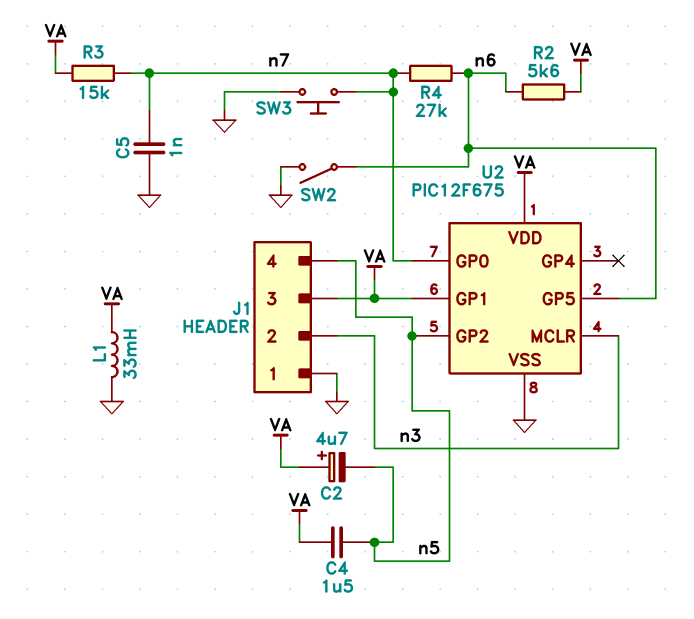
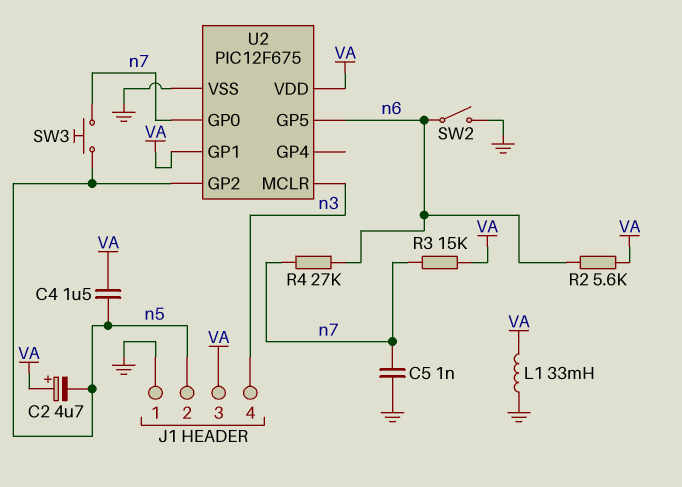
J1 pin 2: n3 -> n5
J1 pin 4: n5 -> n3
SW3: button (GND, n7) -> button (n5, n7)

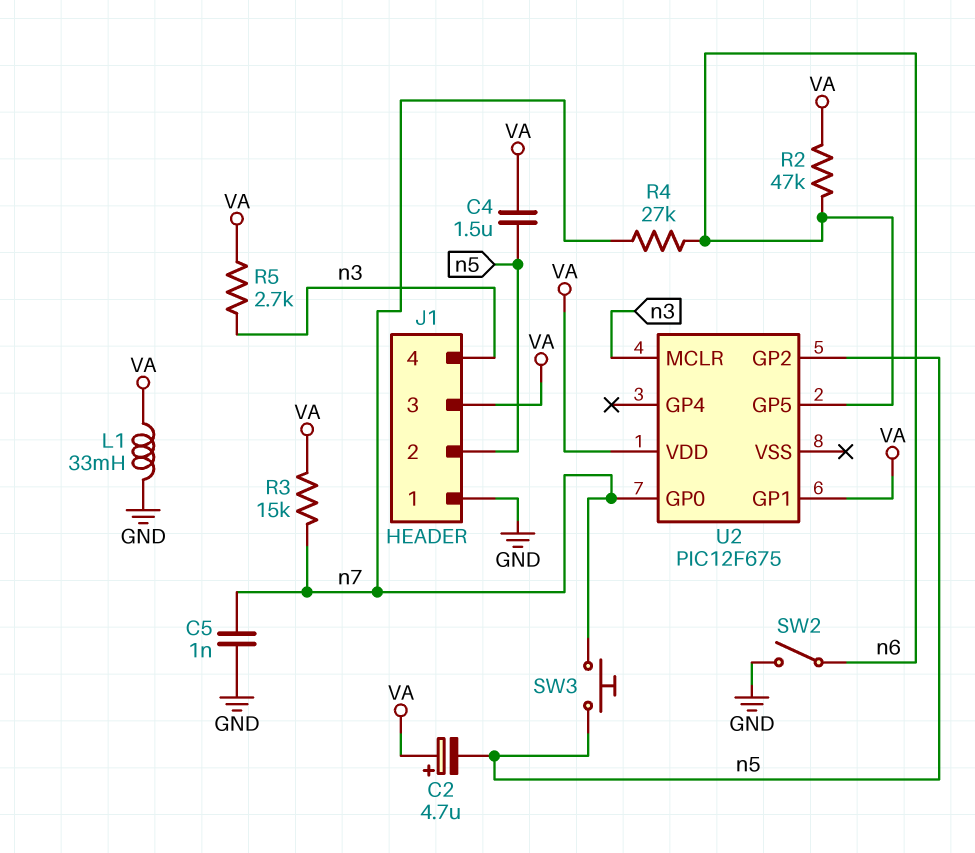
R2: 5.6k (VA, n6) -> 47k (VA, n6)
R5: none -> 2.7k (VA, n3)
U2 pin VSS: GND -> none

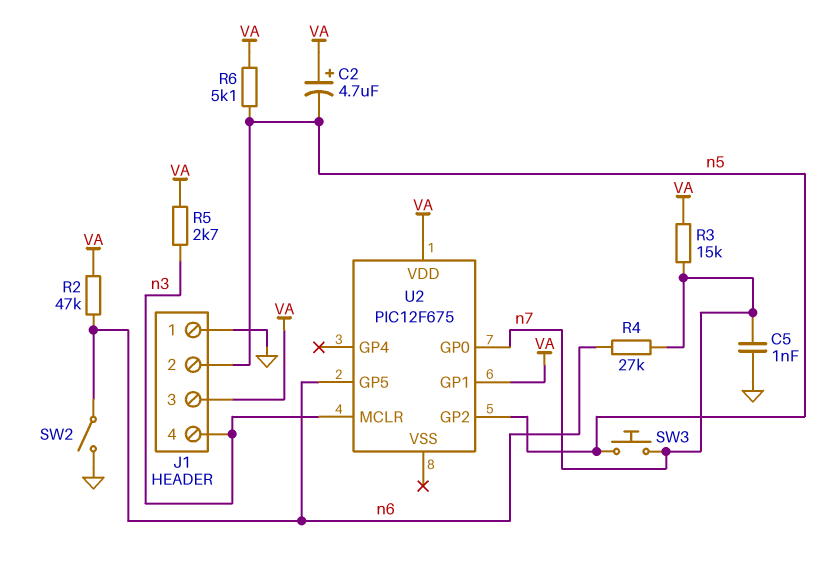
C4: 1.5uF (VA, n5) -> none
L1: 33mH (GND, VA) -> none
R6: none -> 5.1k (VA, n5)

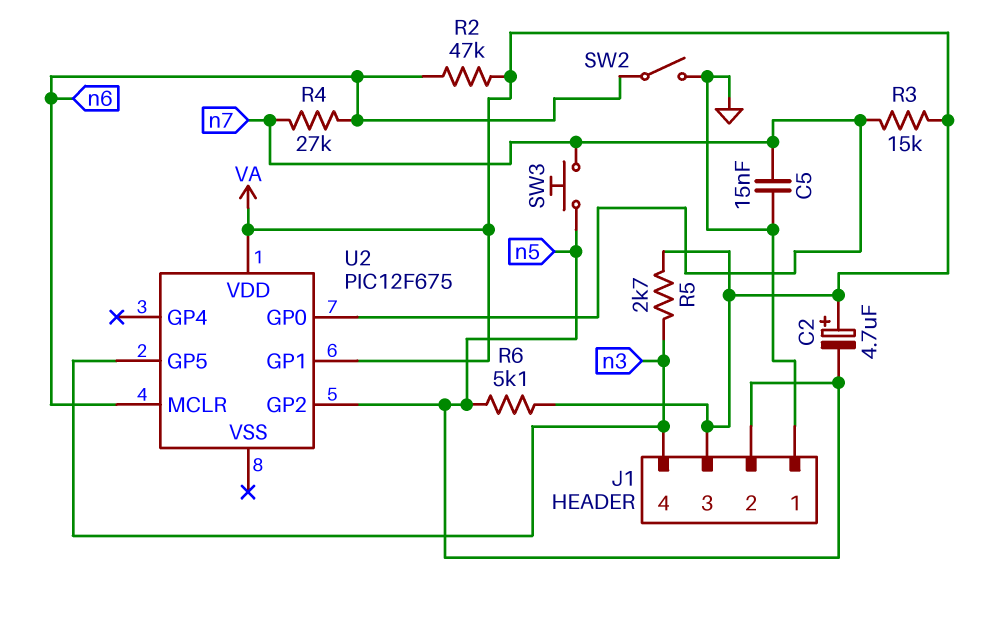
C5: 1nF (GND, n7) -> 15nF (GND, n7)
U2 pin GP5: n6 -> n3
U2 pin MCLR: n3 -> n6

